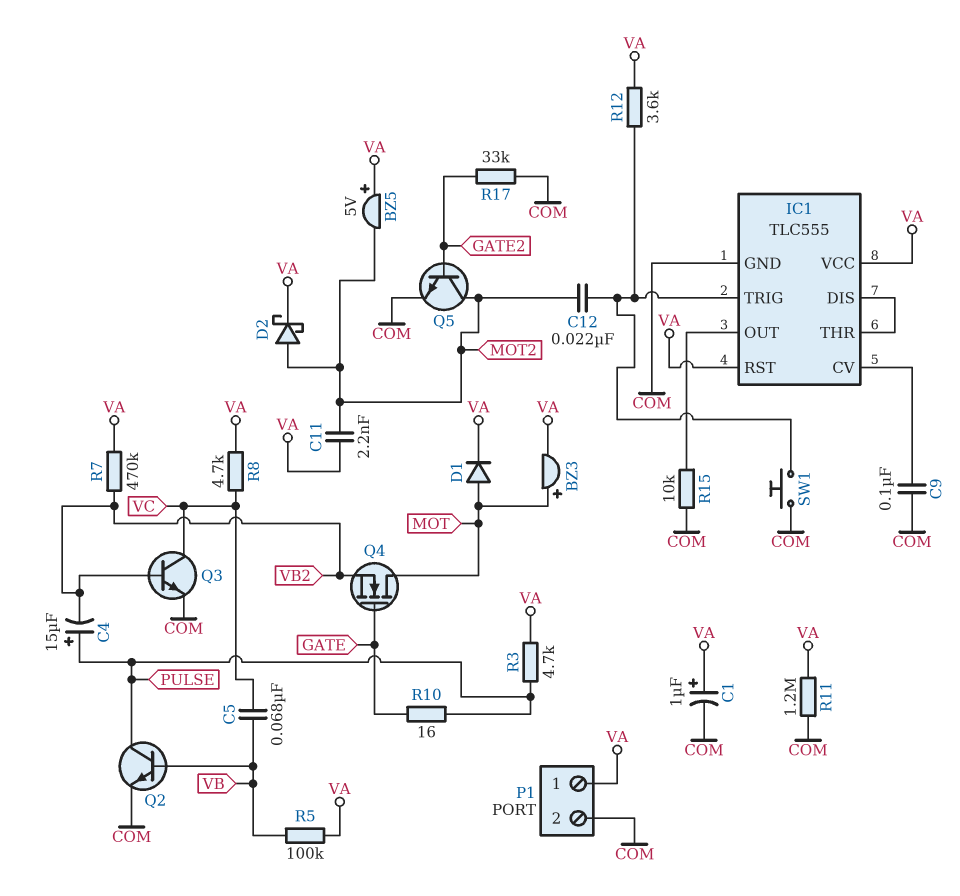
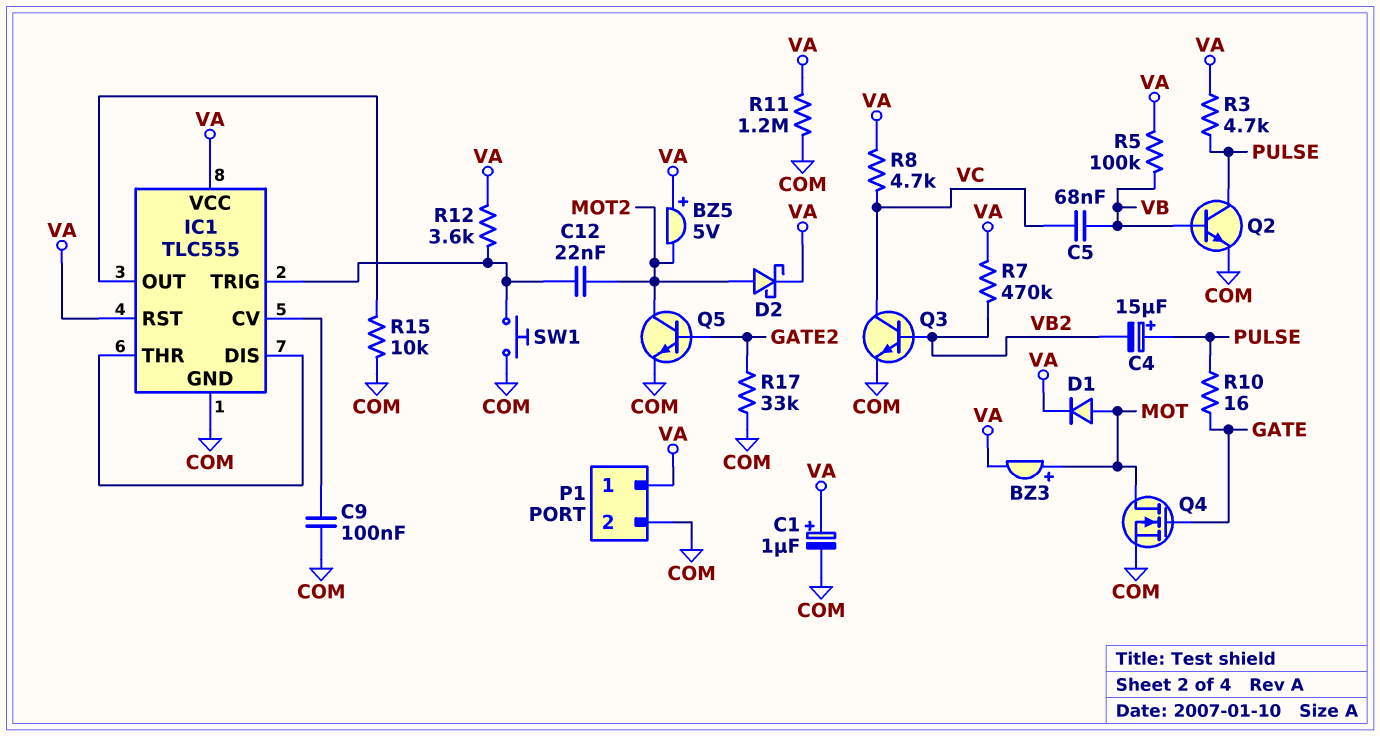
C11: 2.2nF (MOT2, VA) -> none
Q4: NMOS (G GATE, D MOT, S VB2) -> NMOS (G GATE, D MOT, S COM)

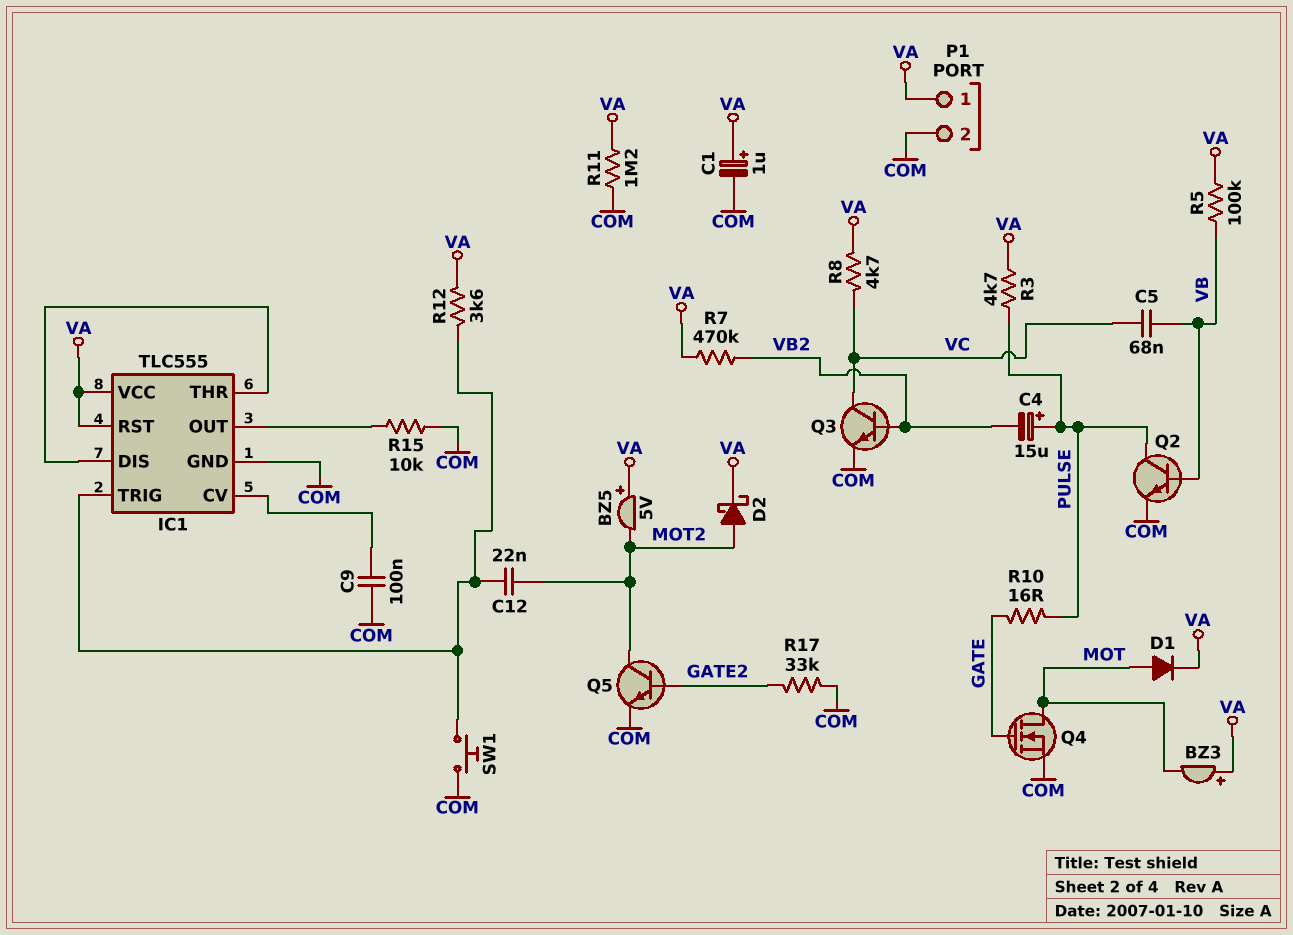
BZ3: buzzer (plus MOT, minus VA) -> buzzer (plus VA, minus MOT)

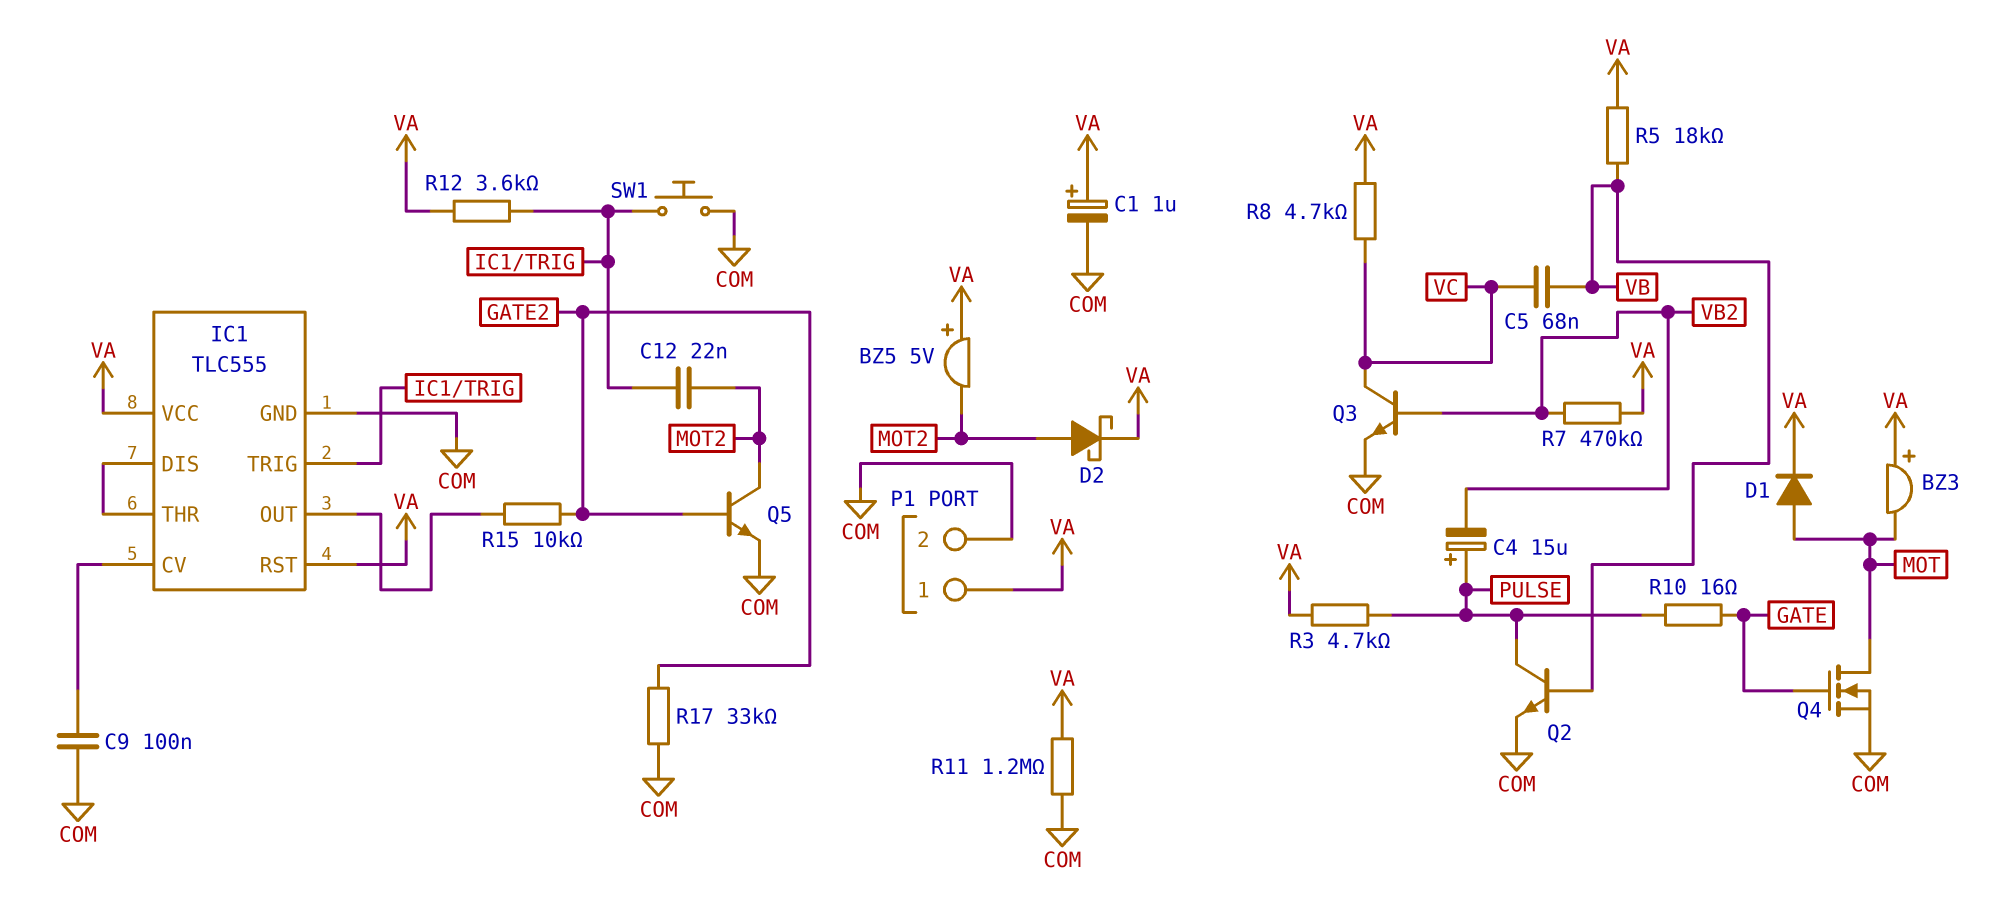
R5: 100k (VA, VB) -> 18k (VA, VB)
R15: 10k (COM, IC1/OUT) -> 10k (GATE2, IC1/OUT)

